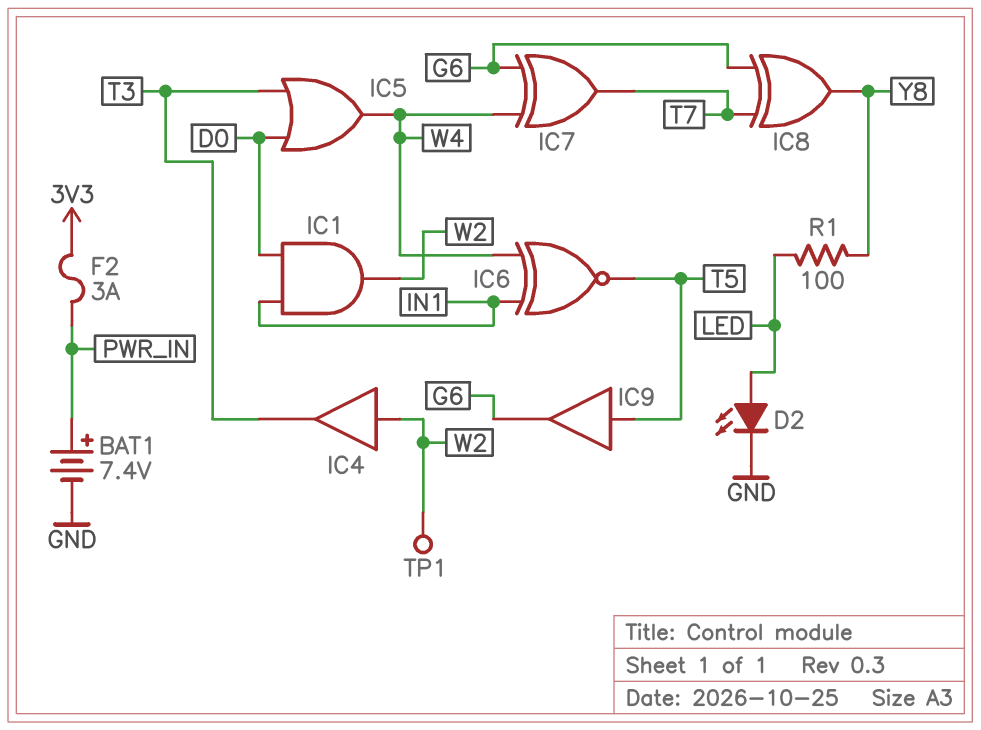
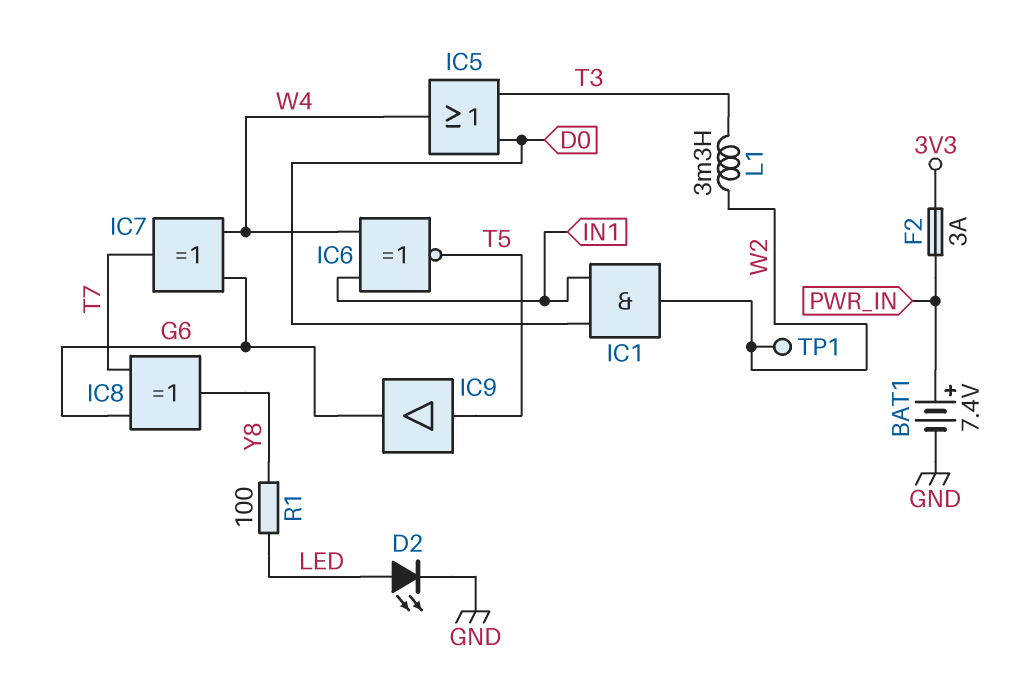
IC4: buffer (in W2, out T3) -> none
L1: none -> 3.3mH (T3, W2)

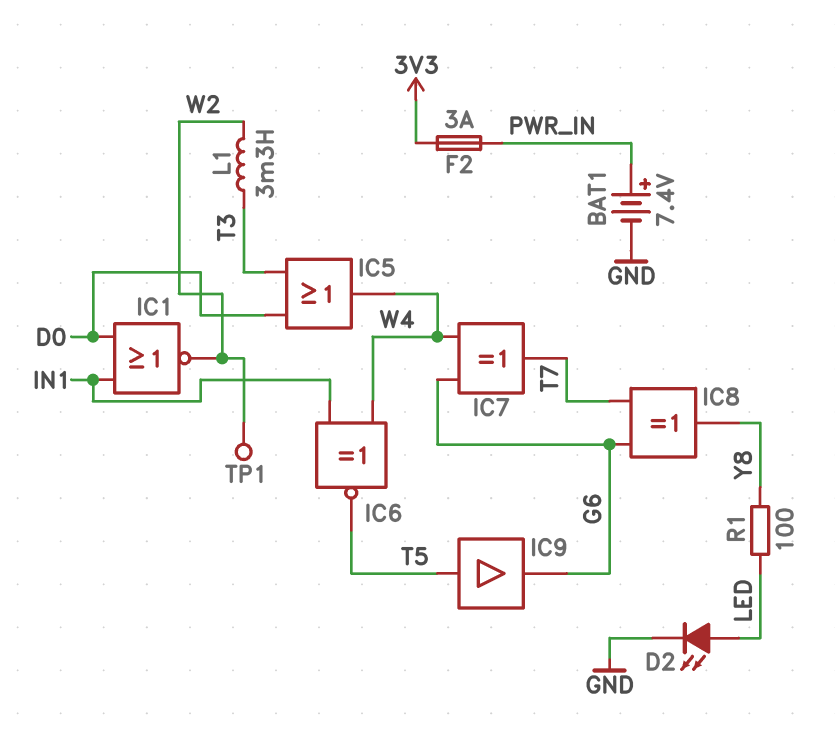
IC1: AND (in D0, in IN1, out W2) -> NOR (in D0, in IN1, out W2)

